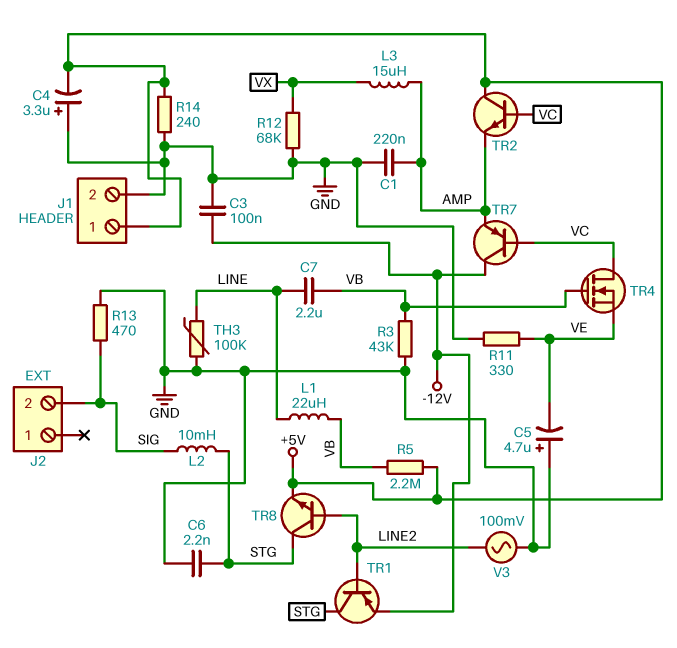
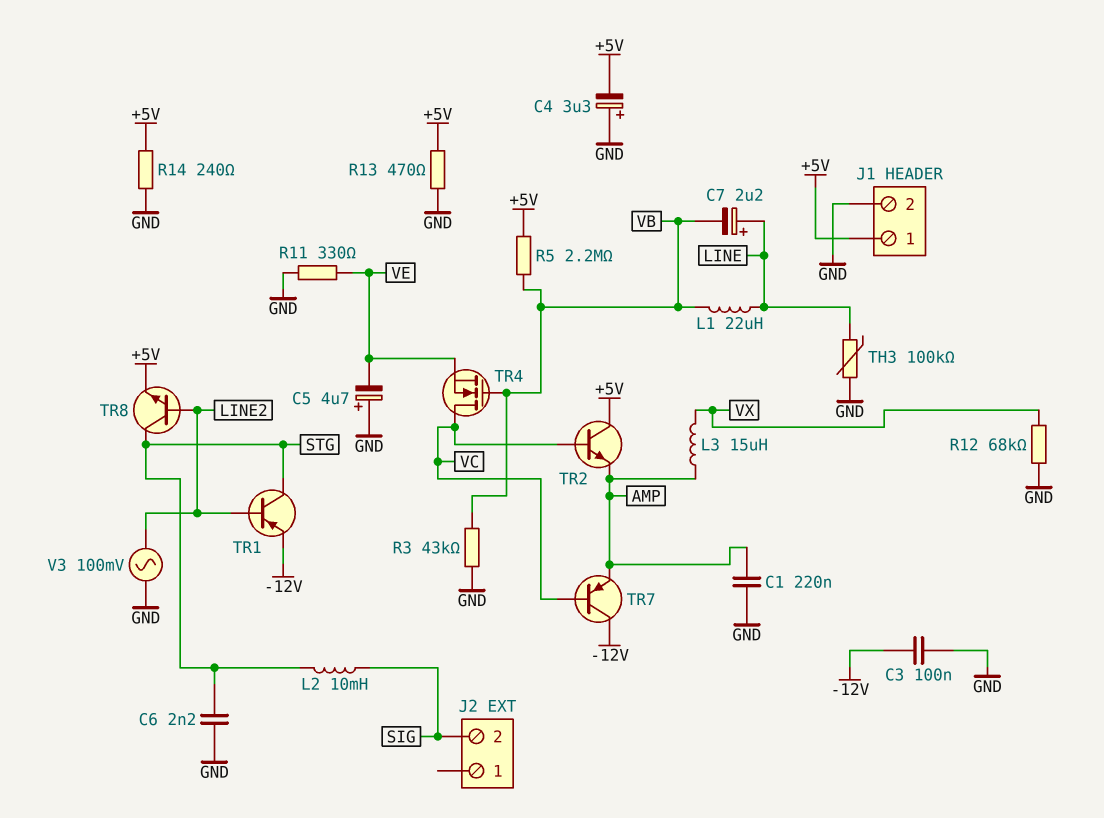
C7: 2.2uF (LINE, VB) -> 2.2uF (plus LINE, minus VB)
R13: 470 (GND, SIG) -> 470 (+5V, GND)

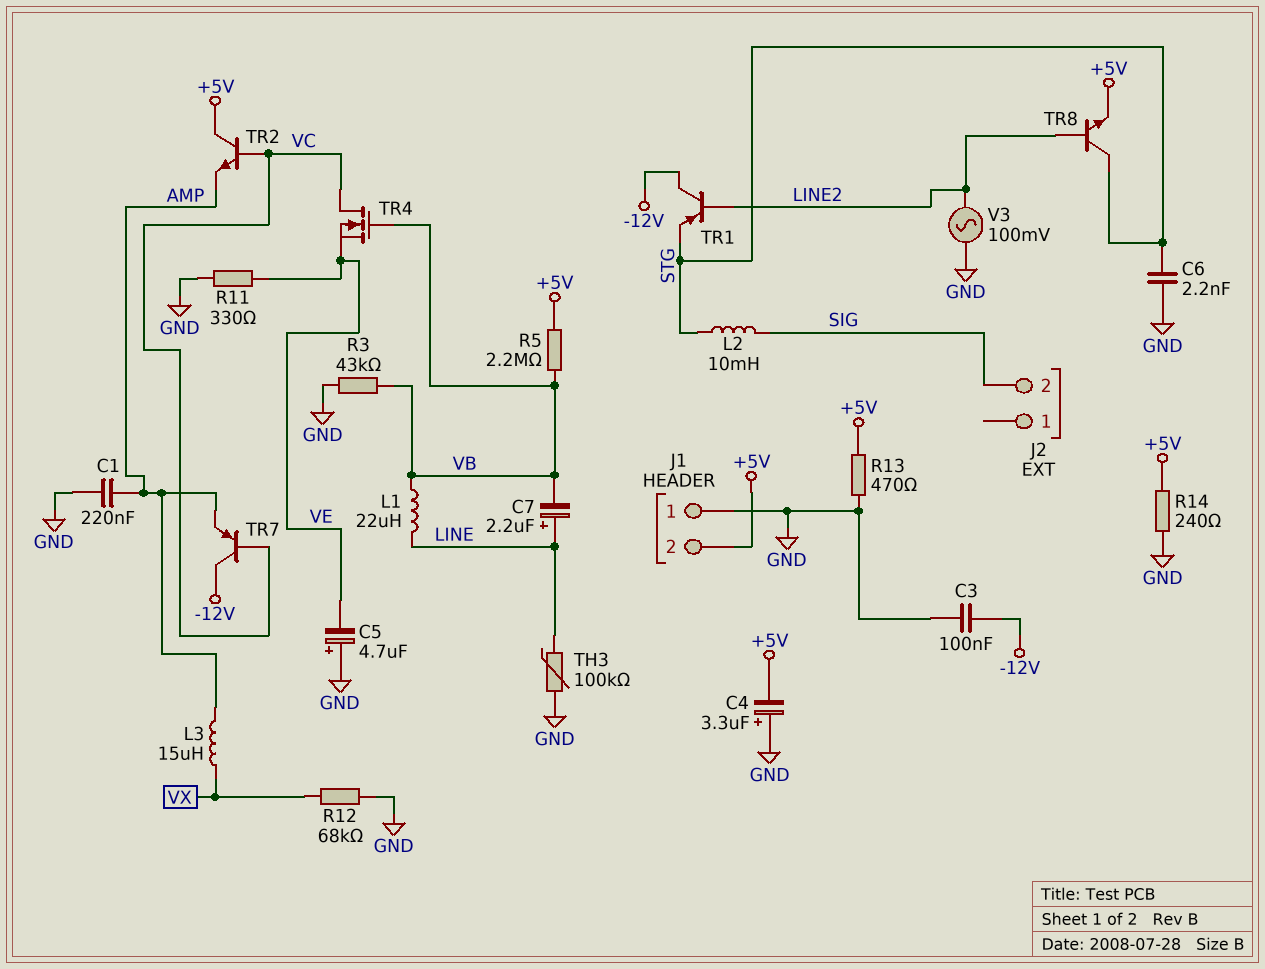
J1 pin 1: +5V -> GND
J1 pin 2: GND -> +5V
TR1: PNP (B LINE2, C STG, E -12V) -> PNP (B LINE2, C -12V, E STG)

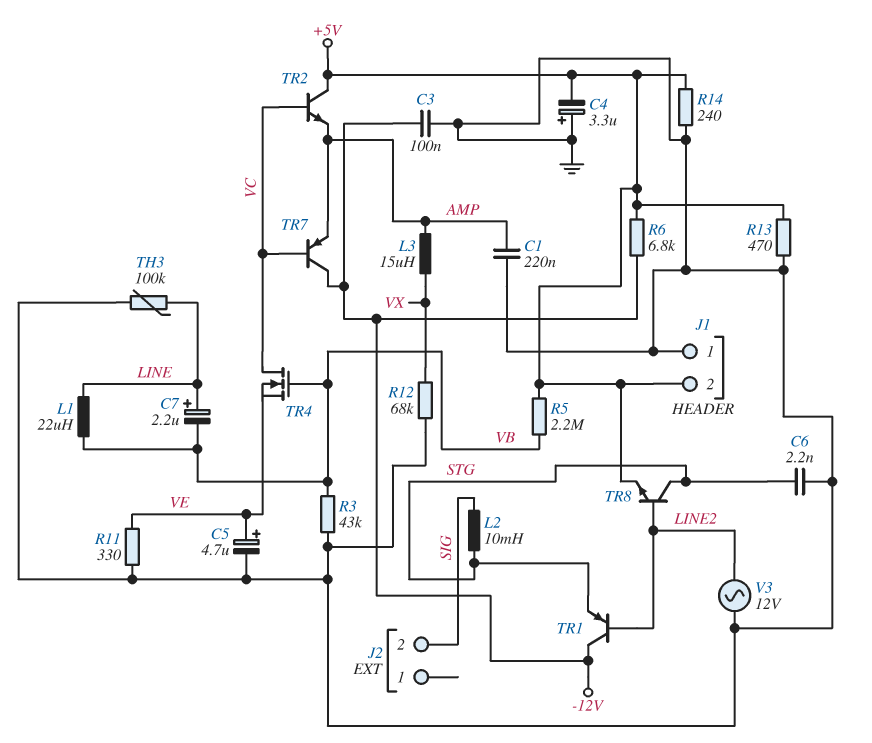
C5: 4.7uF (plus GND, minus VE) -> 4.7uF (plus VE, minus GND)
R6: none -> 6.8k (+5V, -12V)
V3: AC 100mV (GND, LINE2) -> AC 12V (GND, LINE2)

